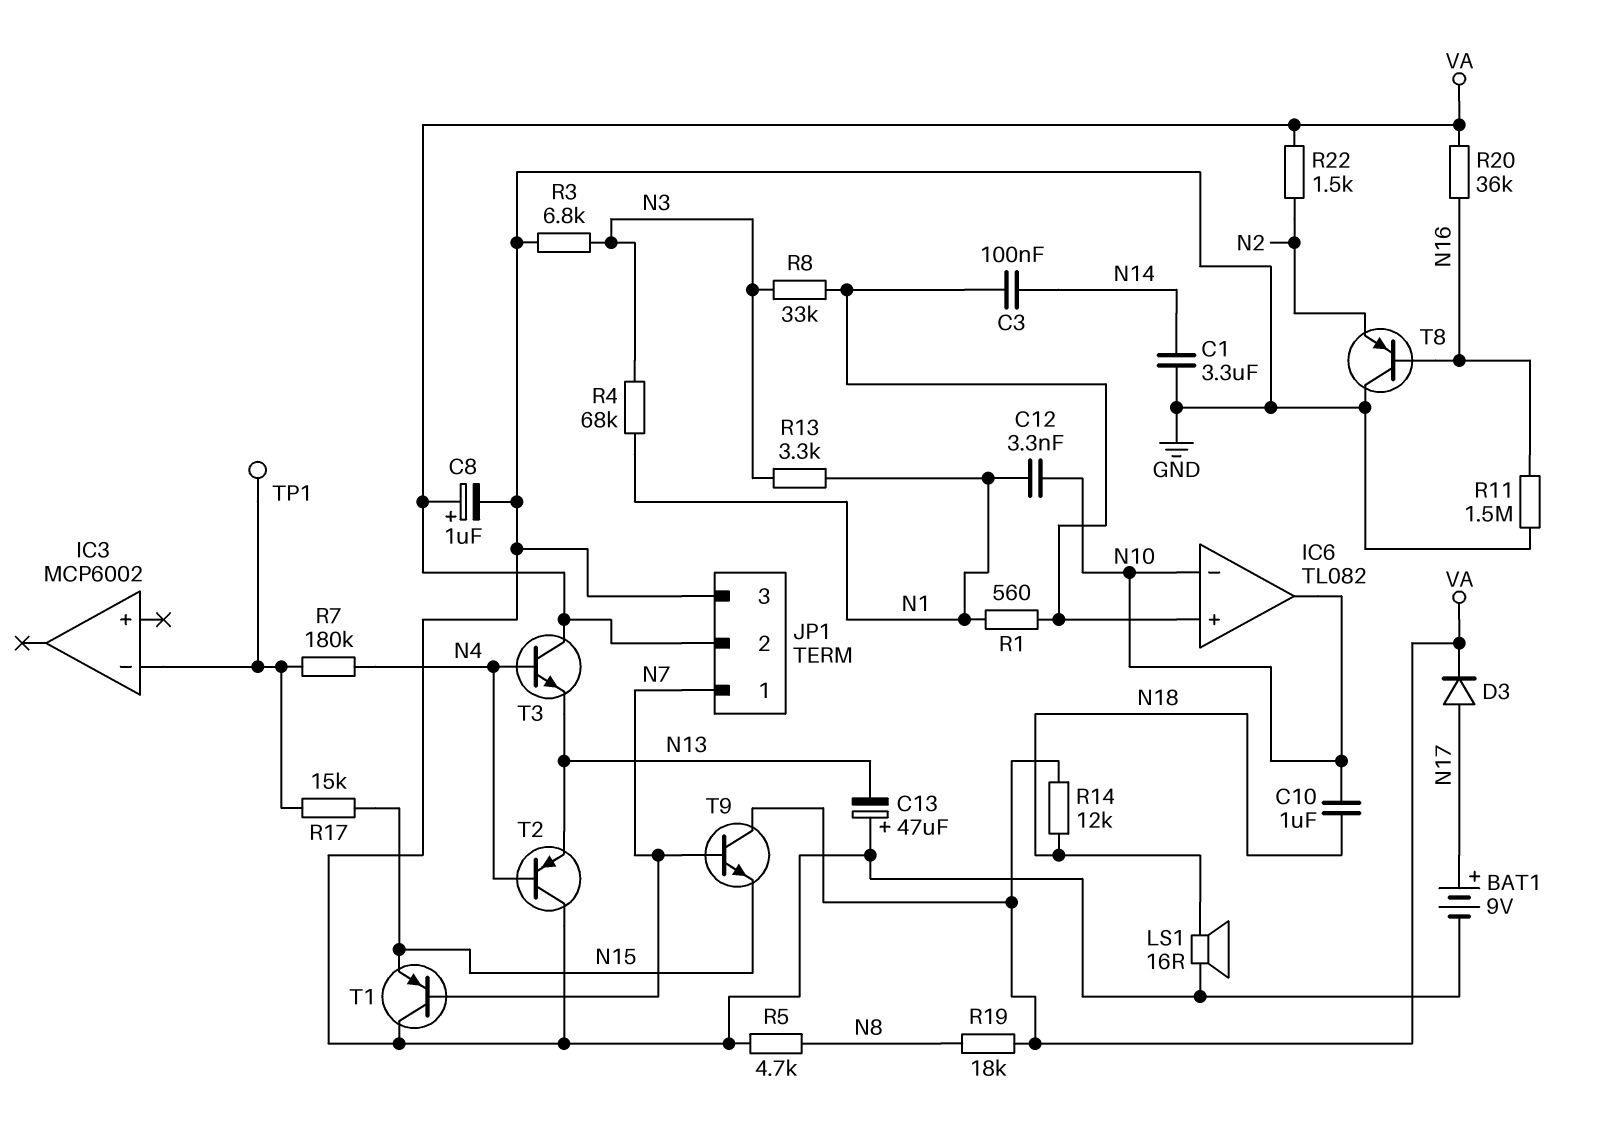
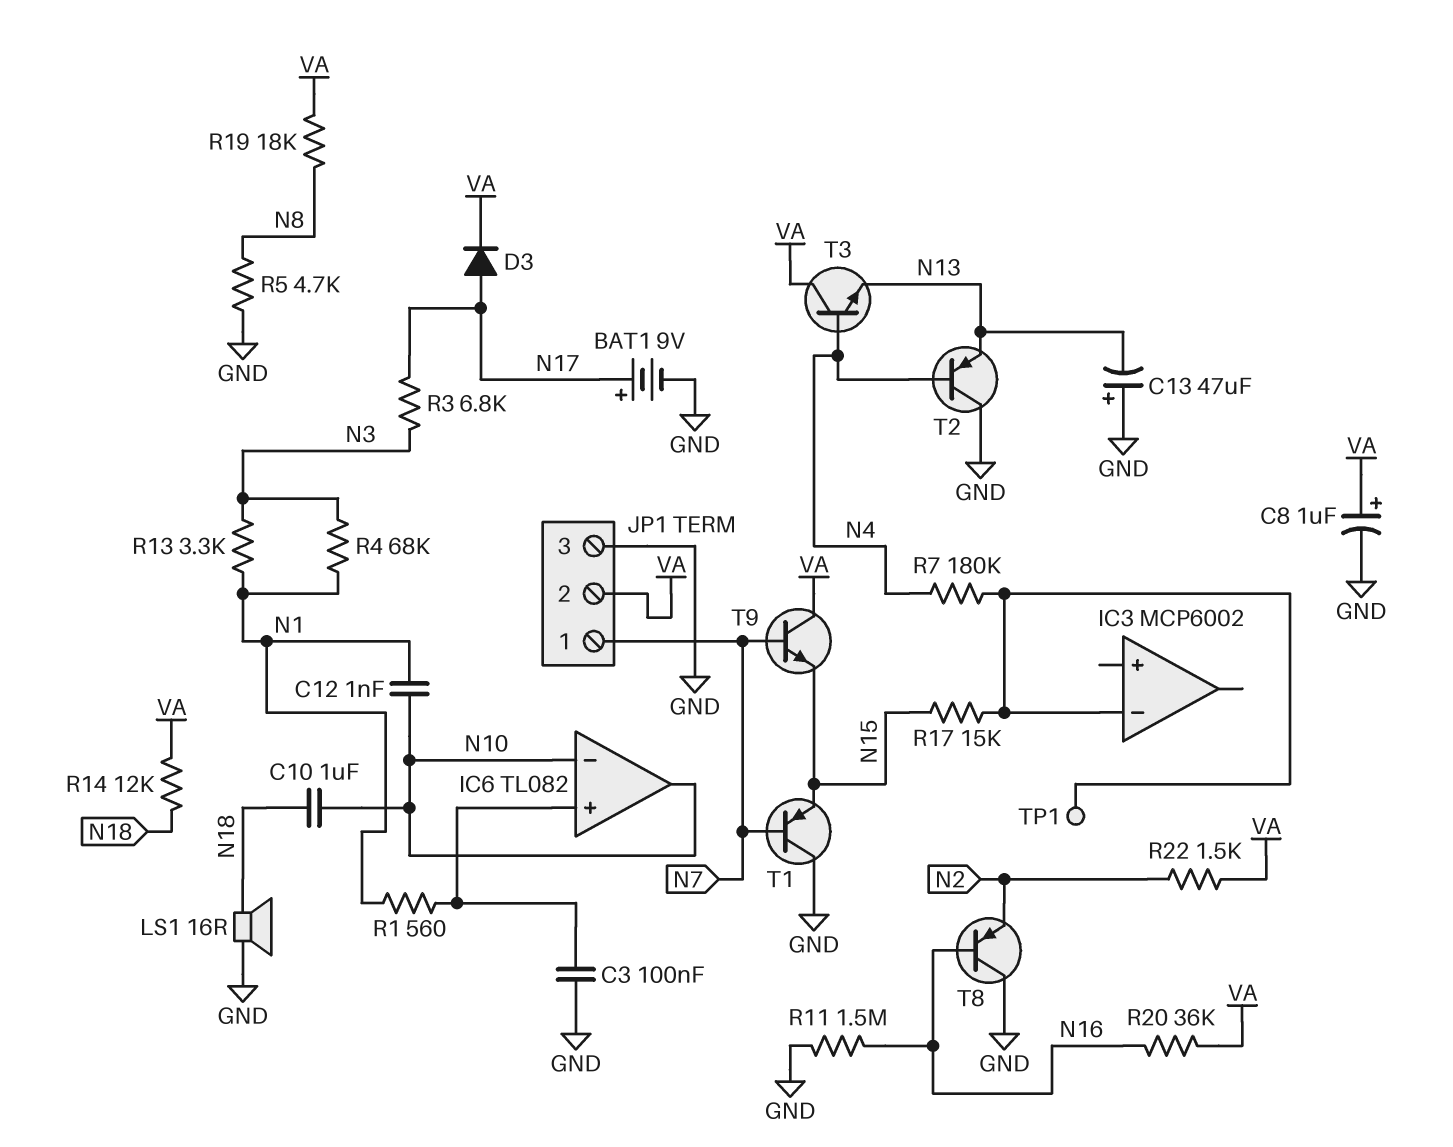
C1: 3.3uF (GND, N14) -> none
C3: 100nF (IC6/in+, N14) -> 100nF (GND, IC6/in+)
C12: 3.3nF (N1, N10) -> 1nF (N1, N10)
R3: 6.8k (GND, N3) -> 6.8k (N3, N17)
R8: 33k (IC6/in+, N3) -> none

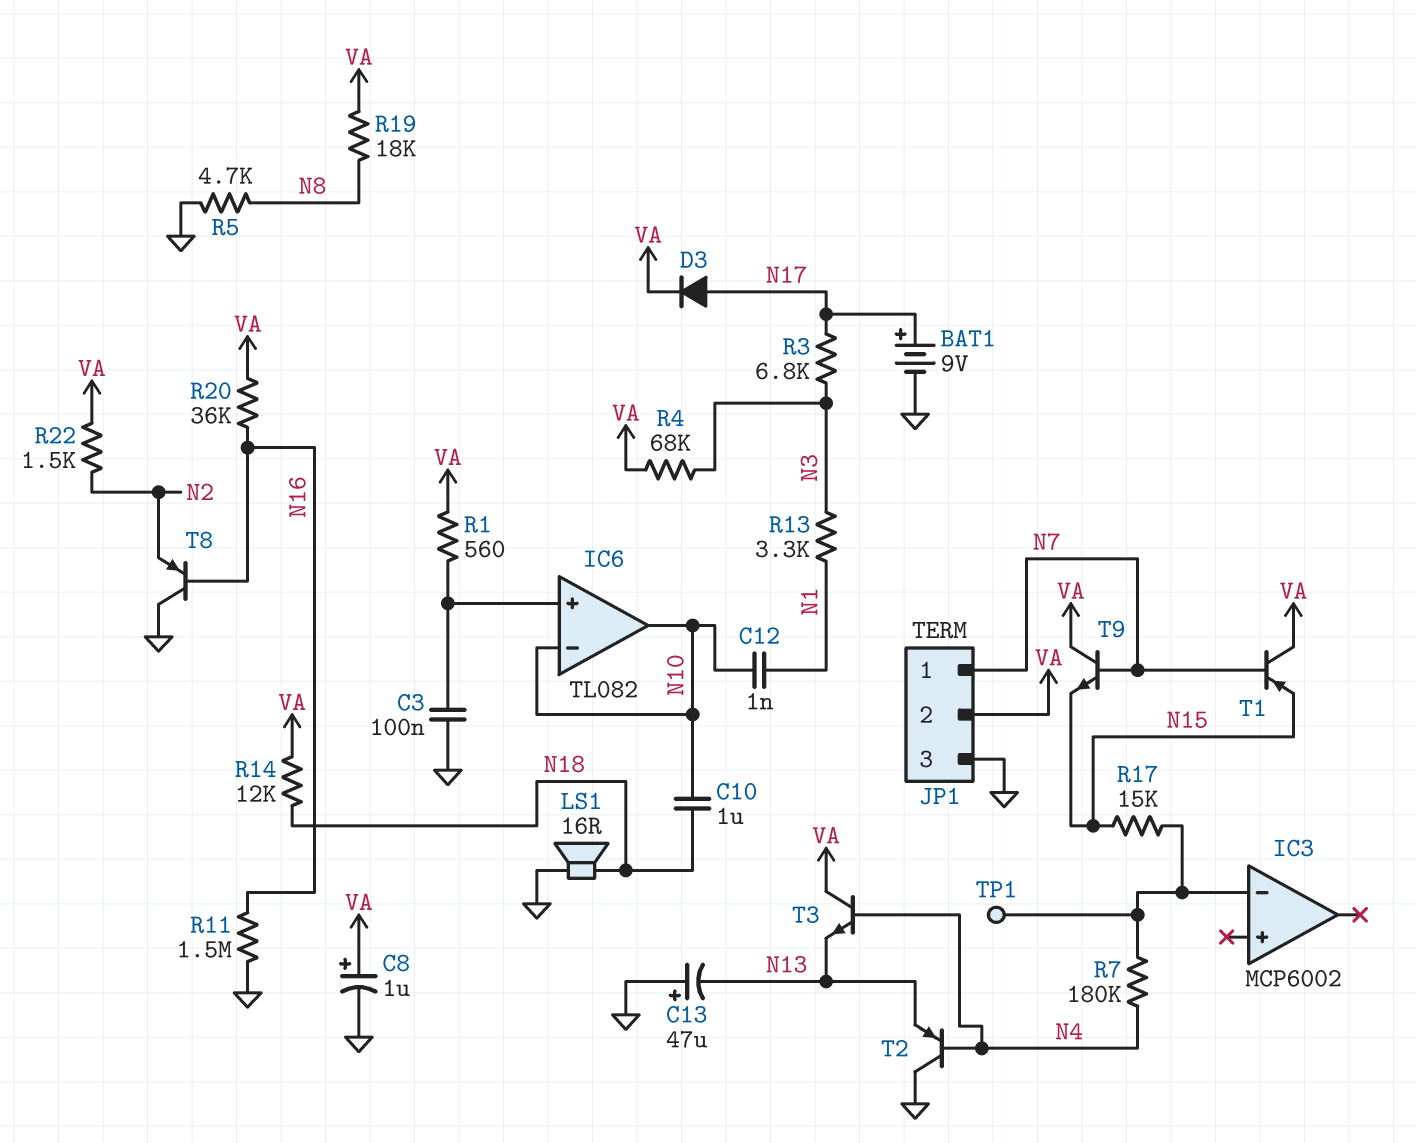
R1: 560 (IC6/in+, N1) -> 560 (IC6/in+, VA)
R4: 68k (N1, N3) -> 68k (N3, VA)
T1: PNP (B N7, C GND, E N15) -> PNP (B N7, C VA, E N15)

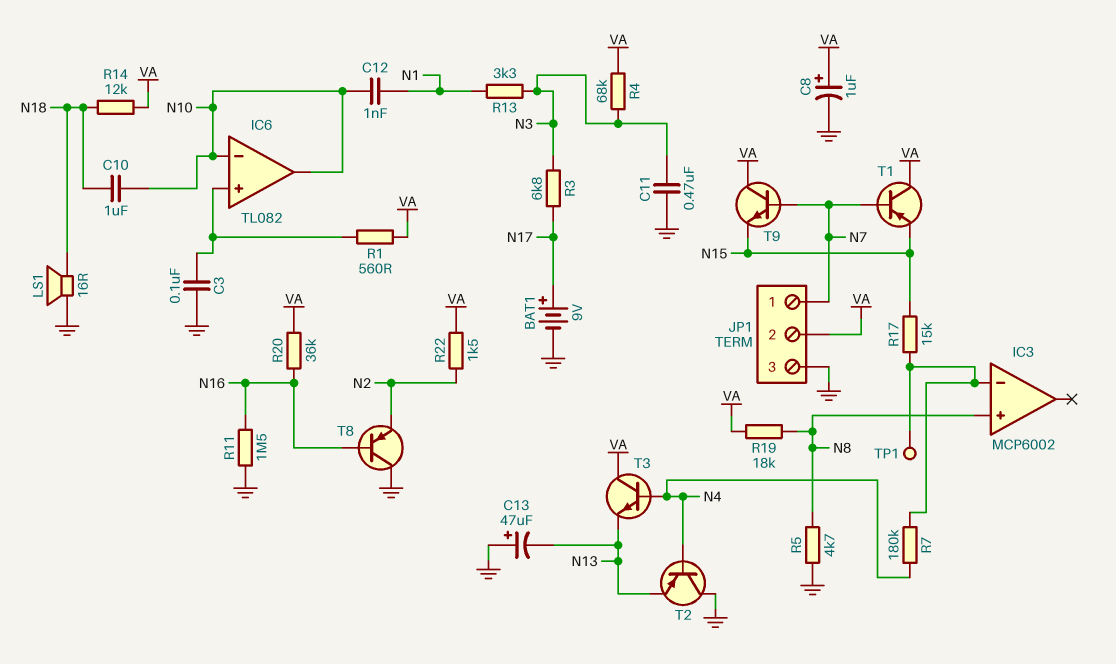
C11: none -> 470nF (GND, N3)
D3: diode (A N17, K VA) -> none
IC3 pin in+: none -> N8

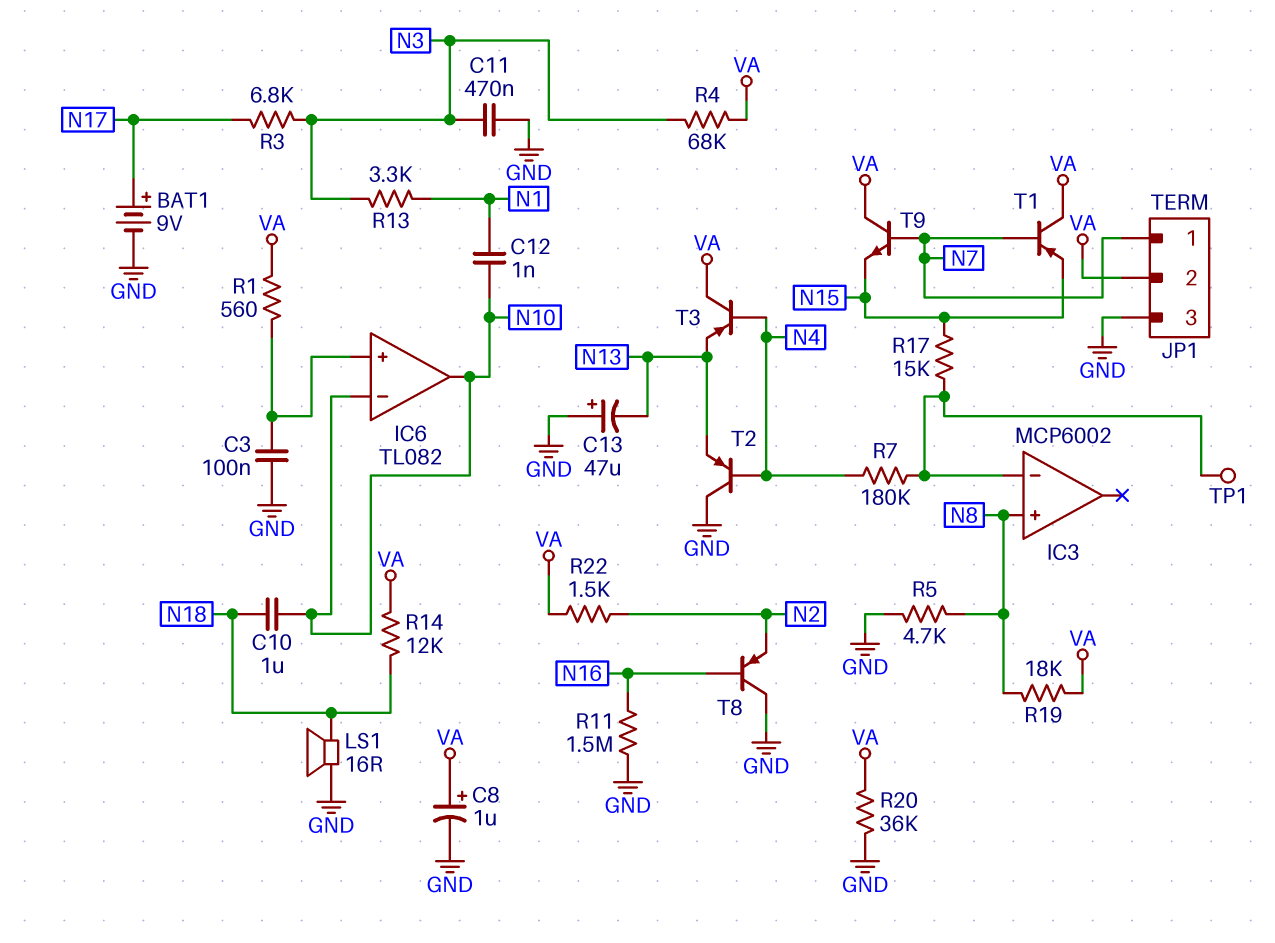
R20: 36k (N16, VA) -> 36k (GND, VA)
T3: NPN (B N4, C VA, E N13) -> PNP (B N4, C VA, E N13)

